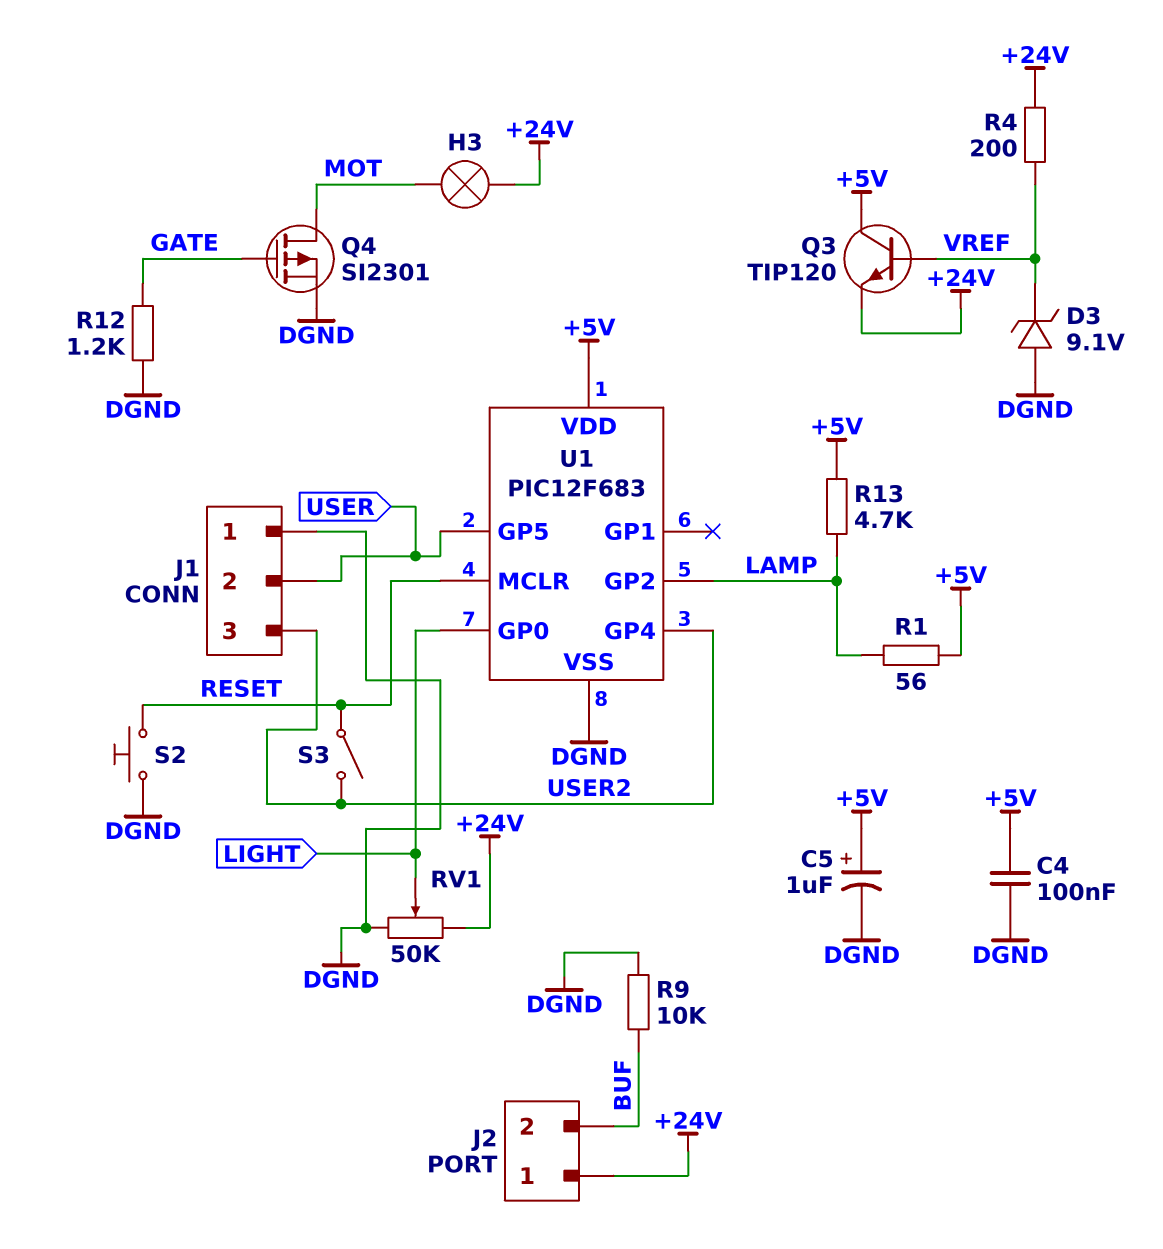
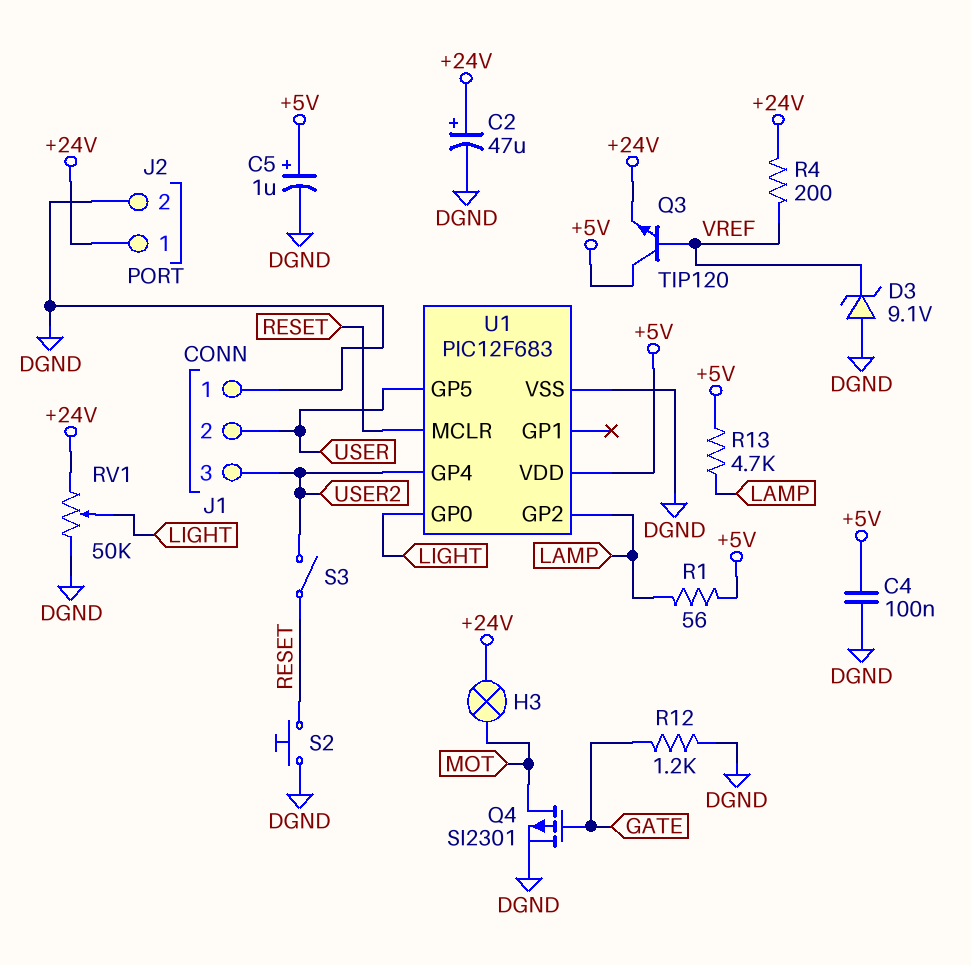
C2: none -> 47uF (plus +24V, minus DGND)
J2 pin 2: BUF -> DGND
R9: 10k (BUF, DGND) -> none

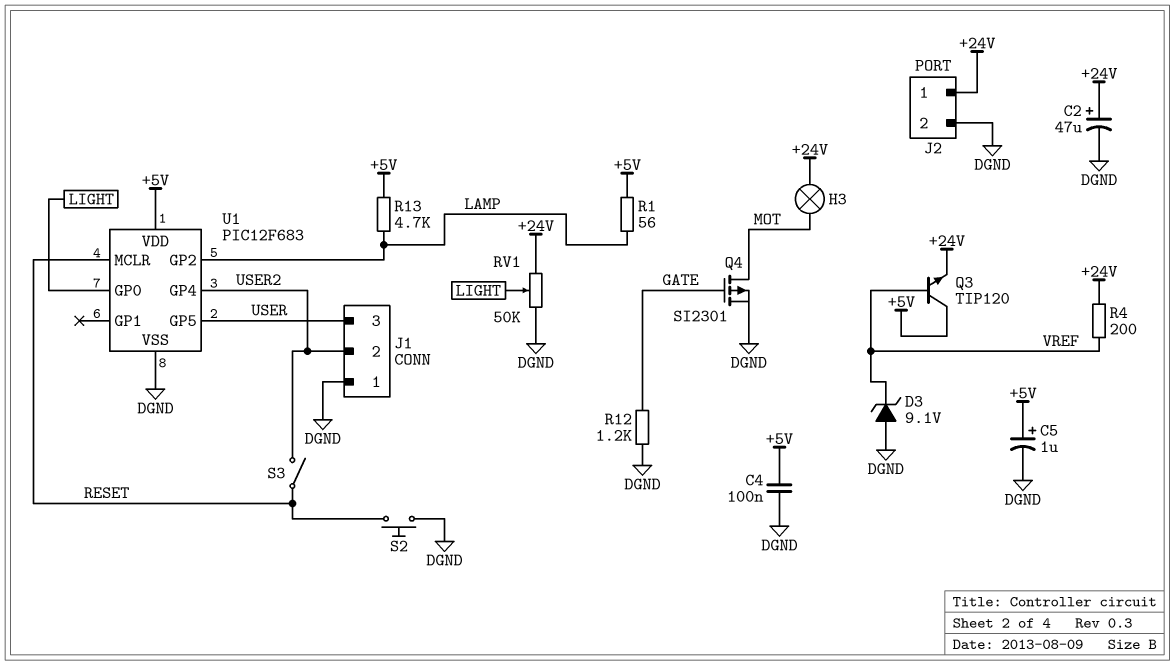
J1 pin 2: USER -> USER2
J1 pin 3: USER2 -> USER

